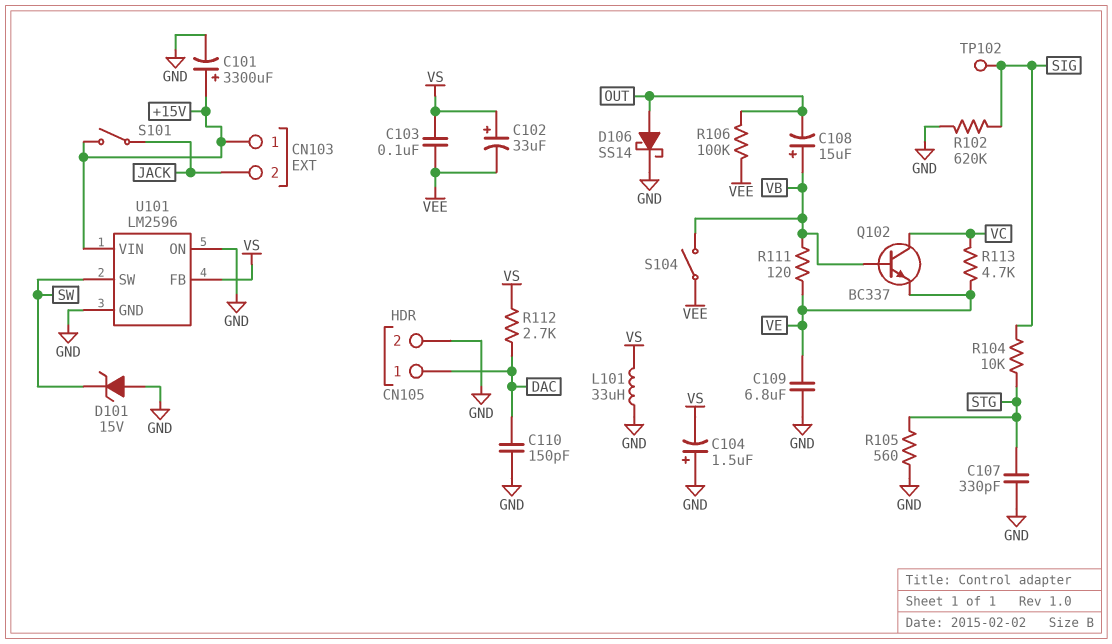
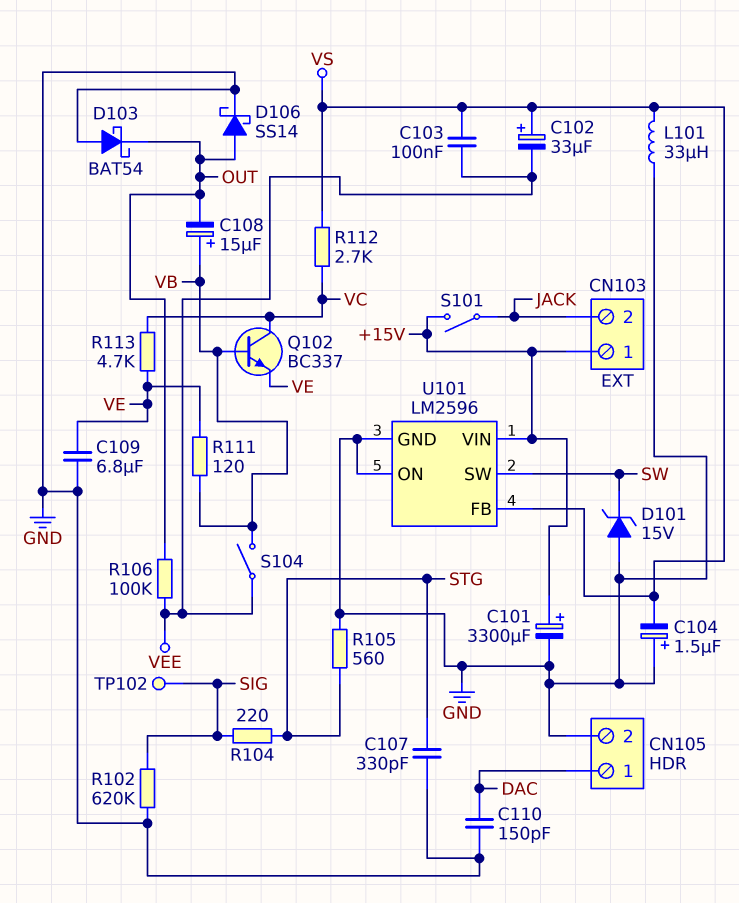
D103: none -> schottky BAT54 (A GND, K OUT)
R104: 10k (SIG, STG) -> 220 (SIG, STG)
R112: 2.7k (DAC, VS) -> 2.7k (VC, VS)

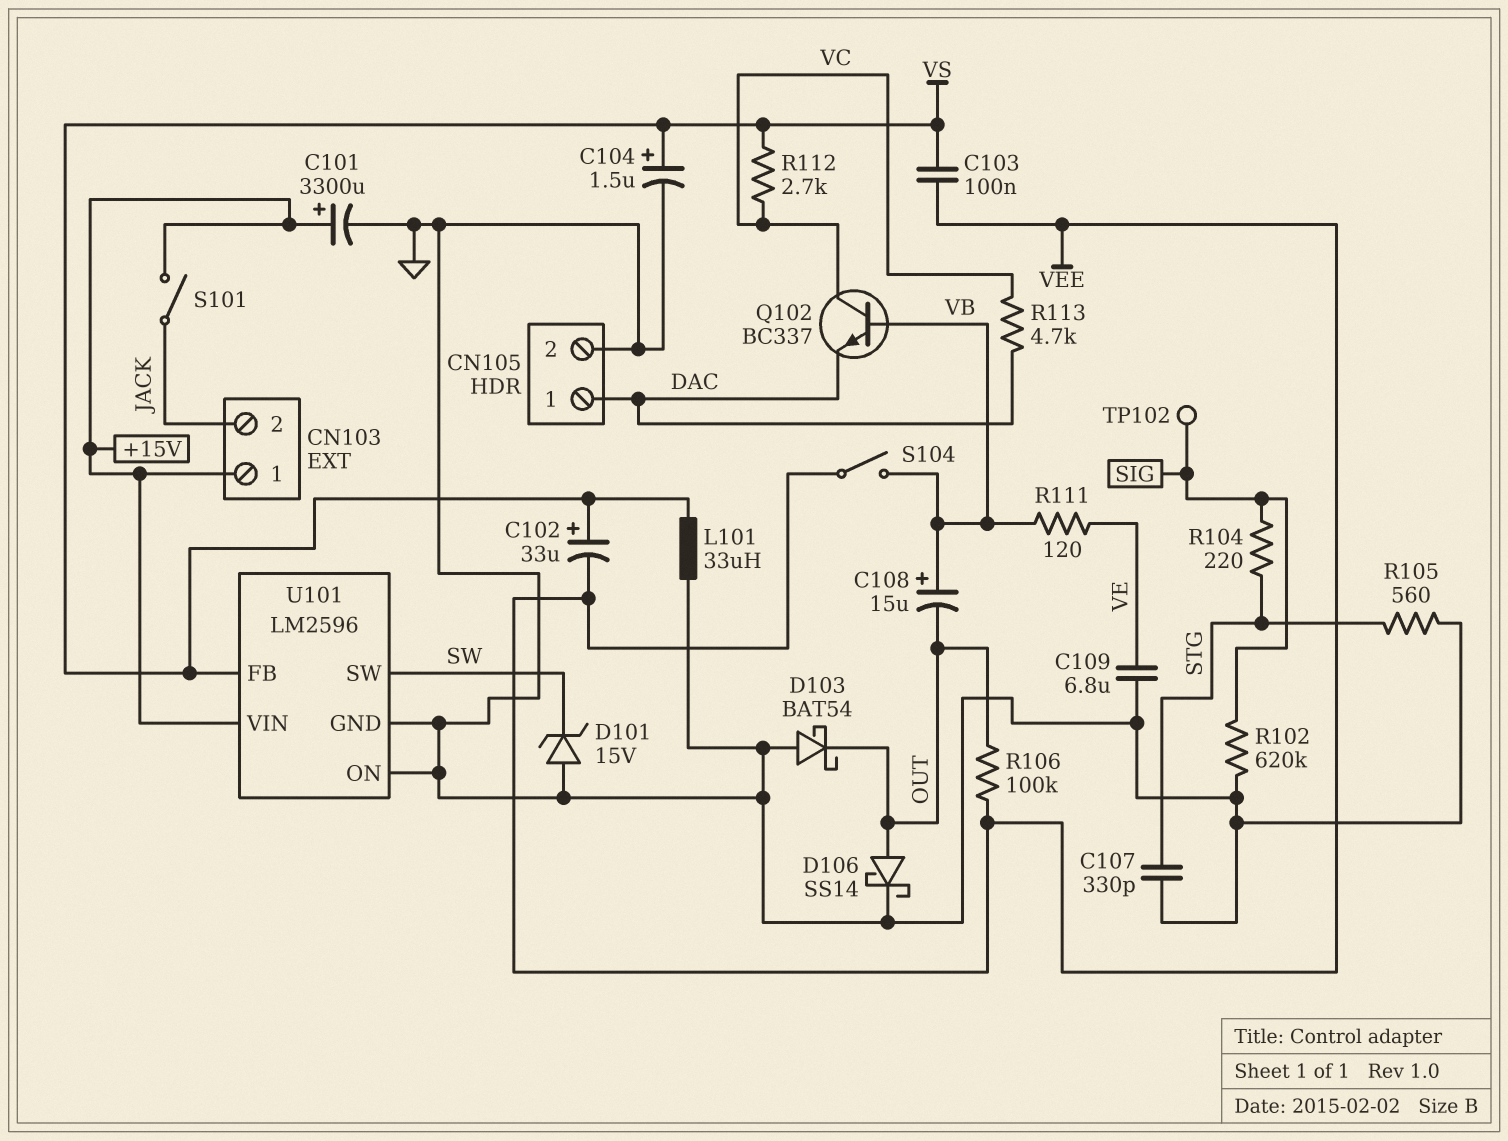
C104: 1.5uF (plus GND, minus VS) -> 1.5uF (plus VS, minus GND)
C110: 150pF (DAC, GND) -> none
Q102: NPN BC337 (B VB, C VC, E VE) -> NPN BC337 (B VB, C VC, E DAC)
R113: 4.7k (VC, VE) -> 4.7k (DAC, VC)

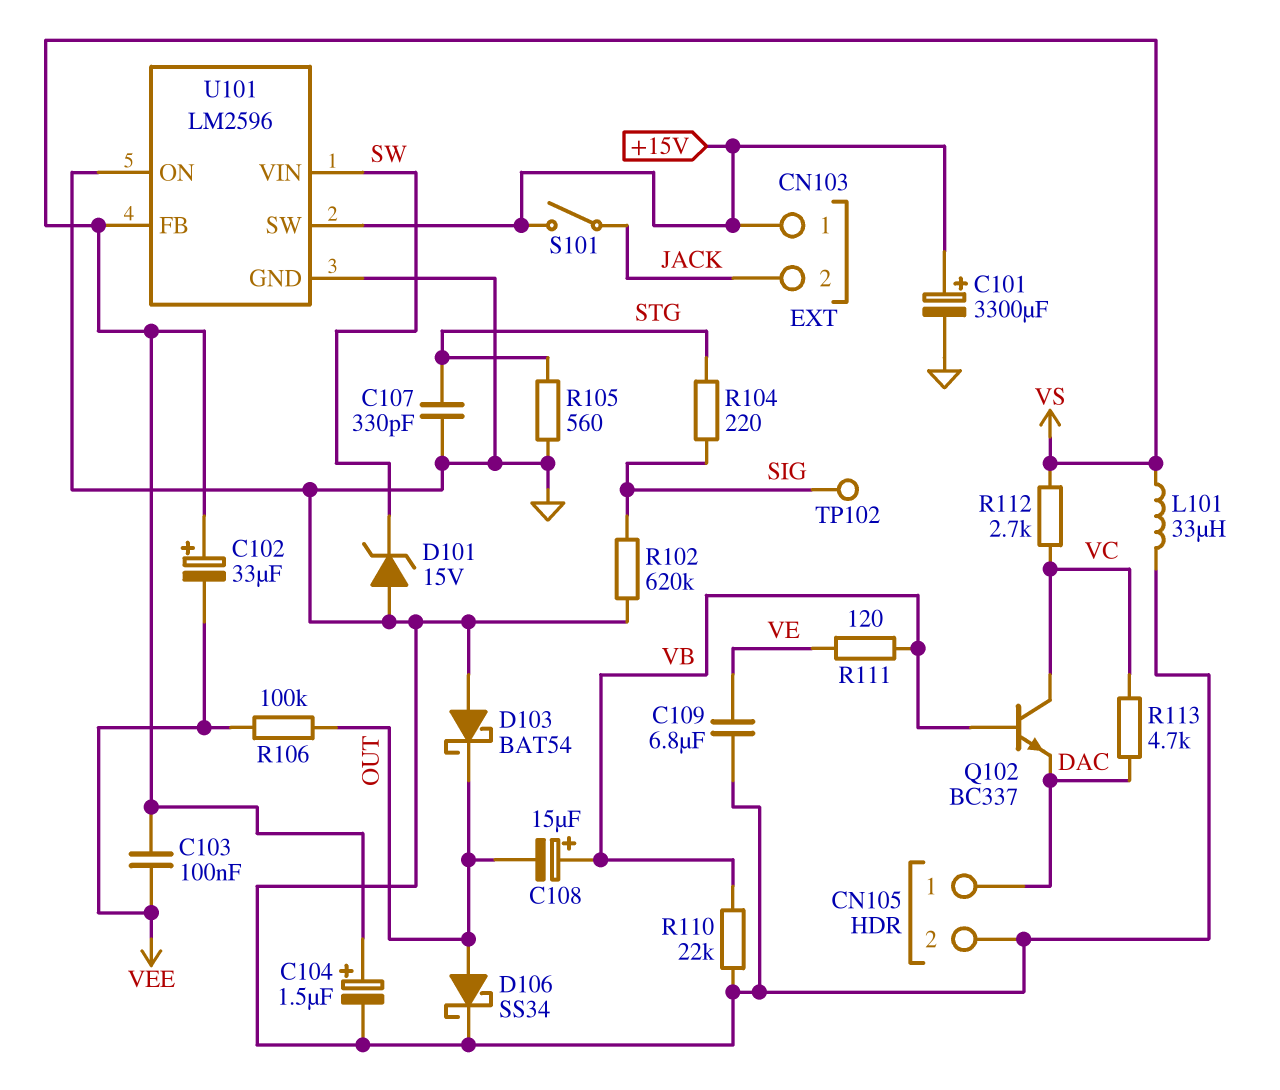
D106: schottky SS14 (A OUT, K GND) -> schottky SS34 (A OUT, K GND)
R110: none -> 22k (GND, VB)
S104: switch (VB, VEE) -> none
U101 pin SW: SW -> +15V
U101 pin VIN: +15V -> SW

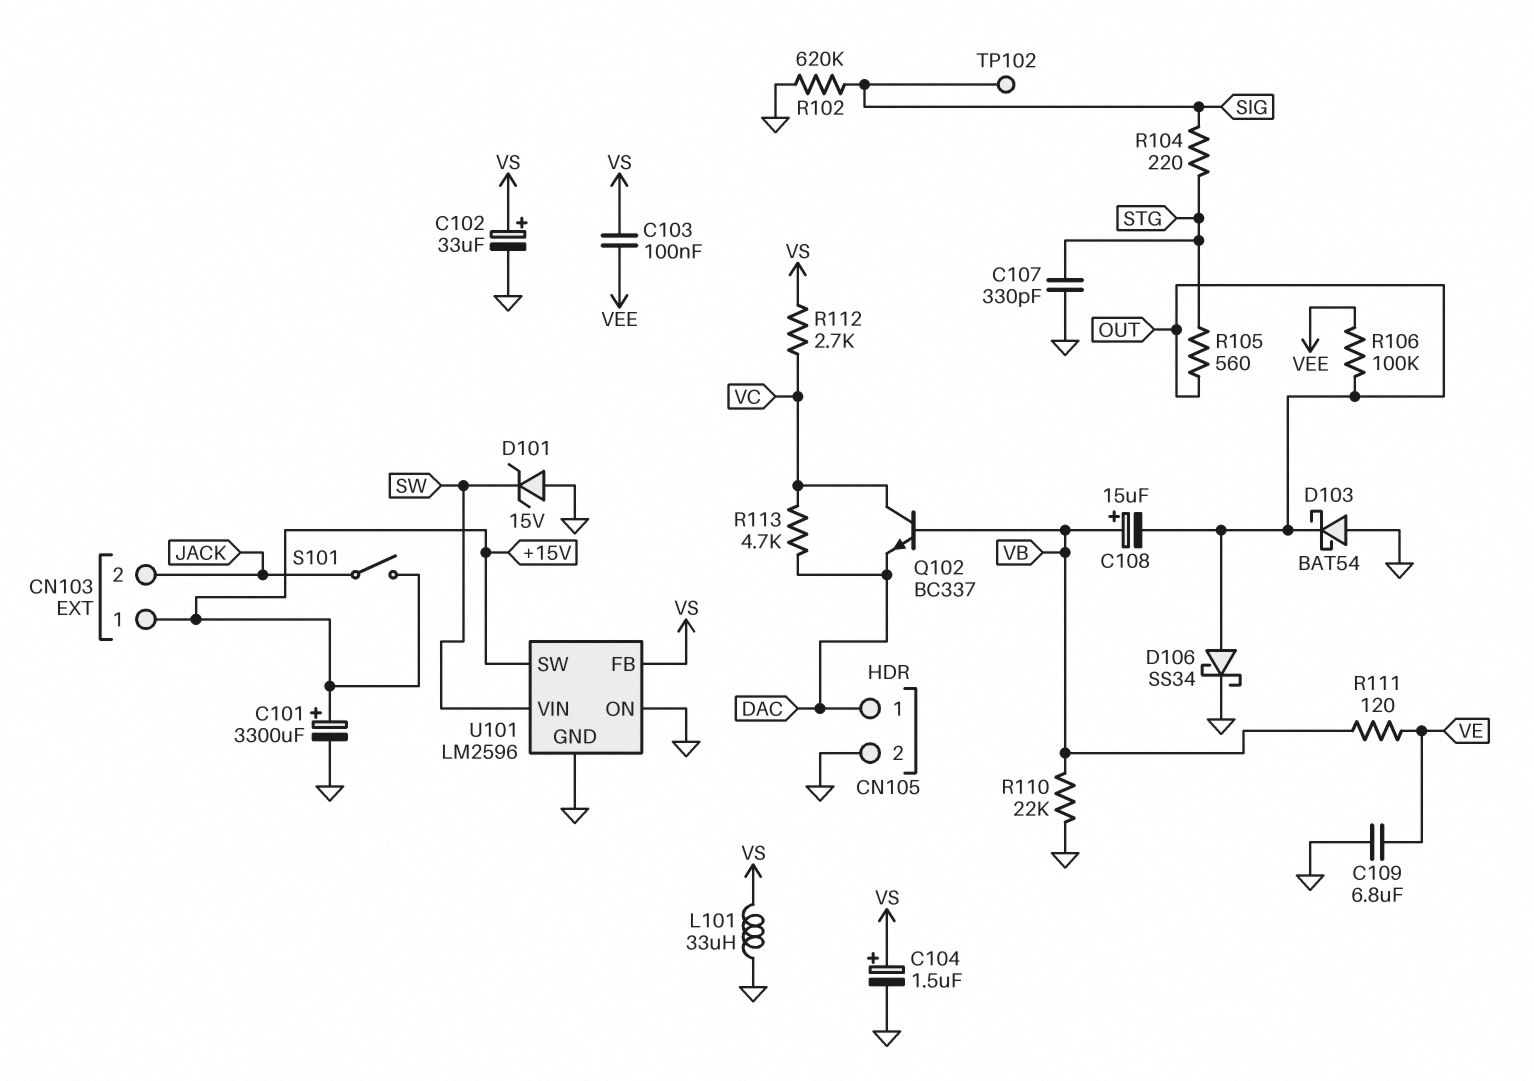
C102: 33uF (plus VS, minus VEE) -> 33uF (plus VS, minus GND)
R105: 560 (GND, STG) -> 560 (OUT, STG)

